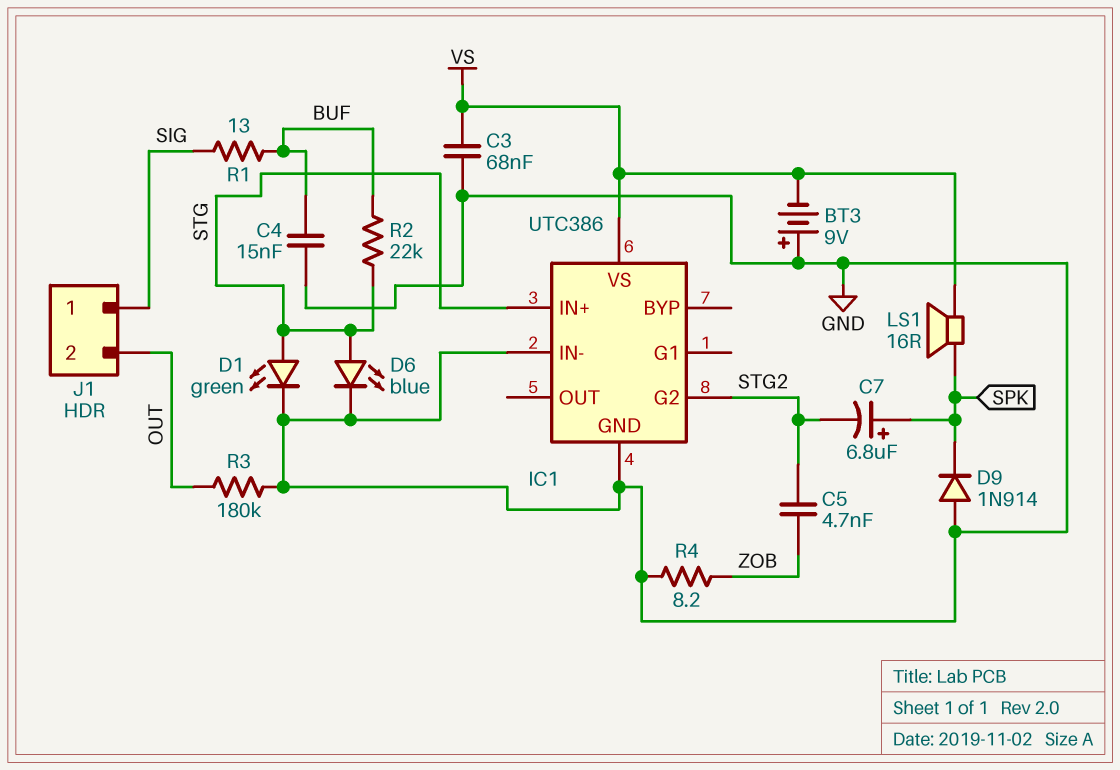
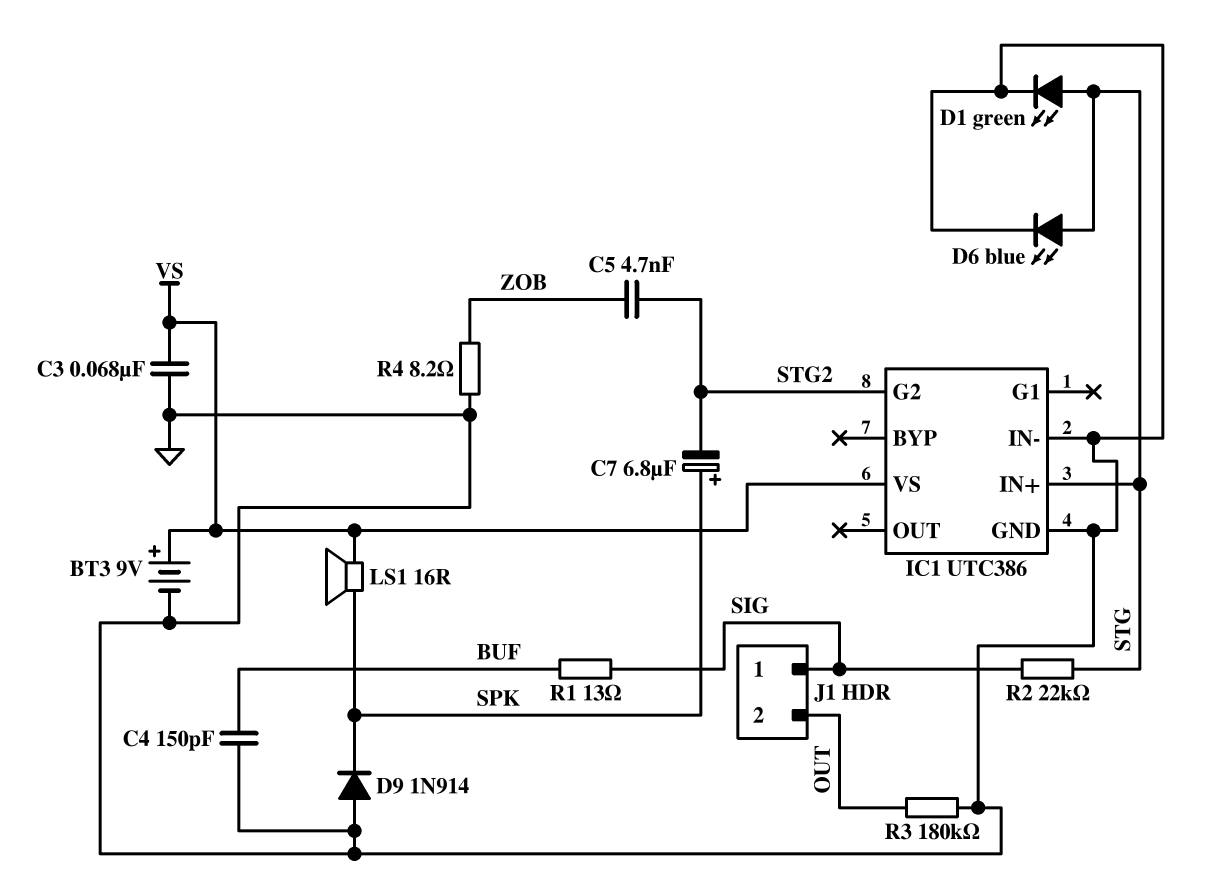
BT3: 9V (plus GND, minus VS) -> 9V (plus VS, minus GND)
C4: 15nF (BUF, GND) -> 150pF (BUF, GND)
R2: 22k (BUF, STG) -> 22k (SIG, STG)

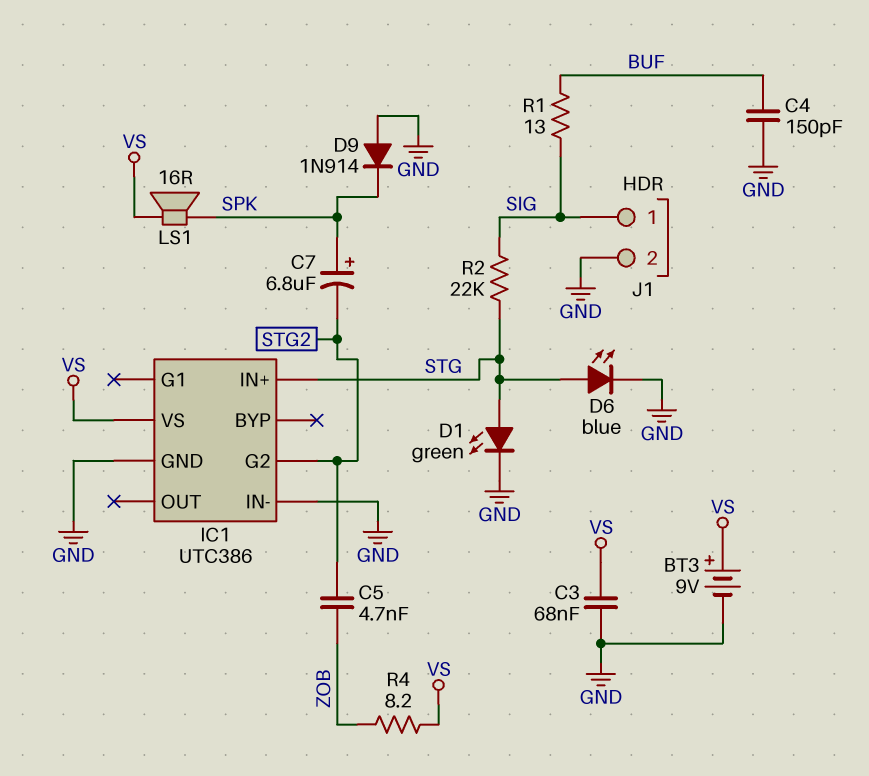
J1 pin 2: OUT -> GND
R3: 180k (GND, OUT) -> none
R4: 8.2 (GND, ZOB) -> 8.2 (VS, ZOB)

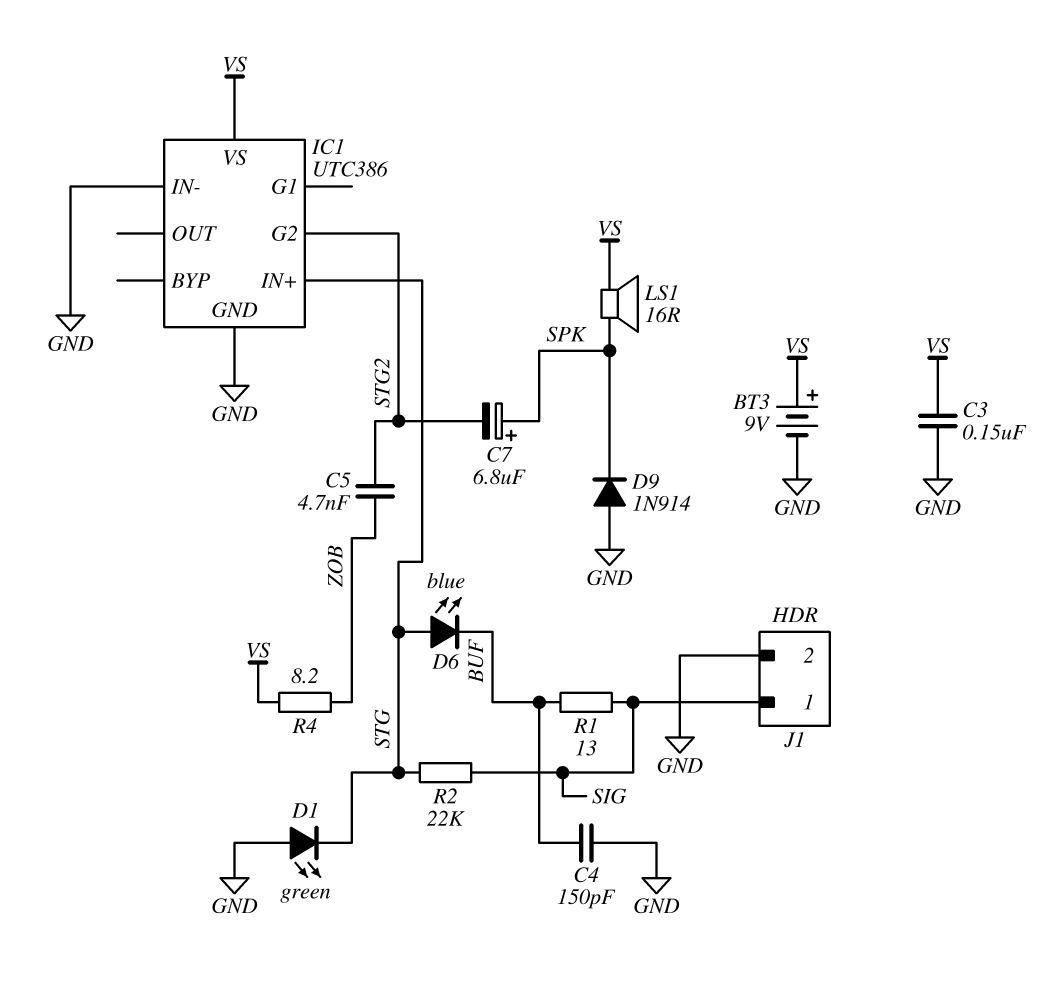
C3: 68nF (GND, VS) -> 150nF (GND, VS)
D1: LED green (A STG, K GND) -> LED green (A GND, K STG)
D6: LED blue (A STG, K GND) -> LED blue (A STG, K BUF)

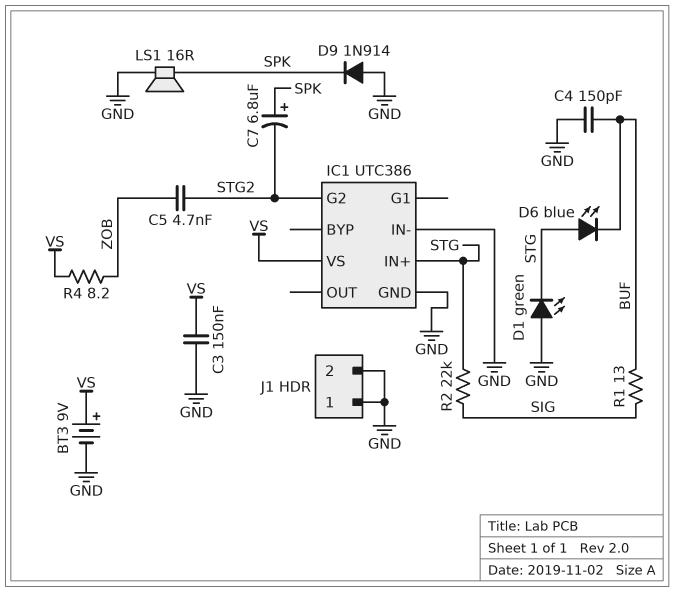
J1 pin 1: SIG -> GND
LS1: speaker 16R (SPK, VS) -> speaker 16R (GND, SPK)

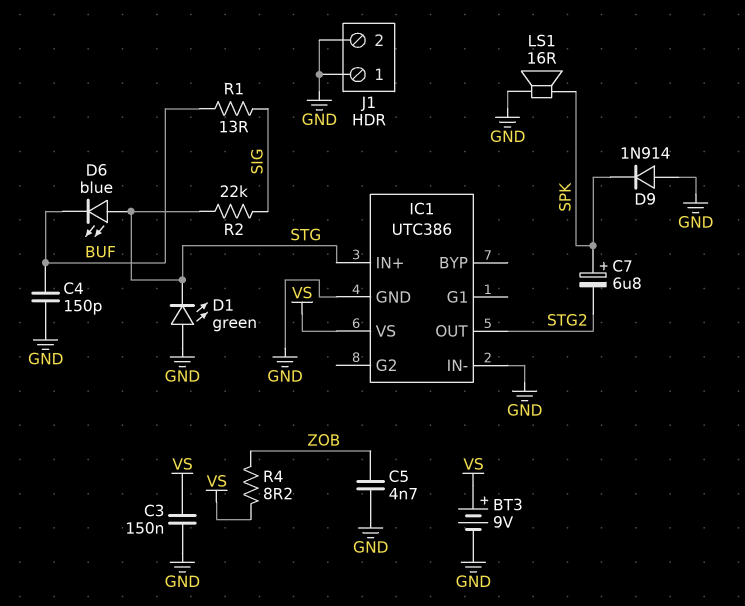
C5: 4.7nF (STG2, ZOB) -> 4.7nF (GND, ZOB)
IC1 pin G2: STG2 -> none
IC1 pin OUT: none -> STG2

